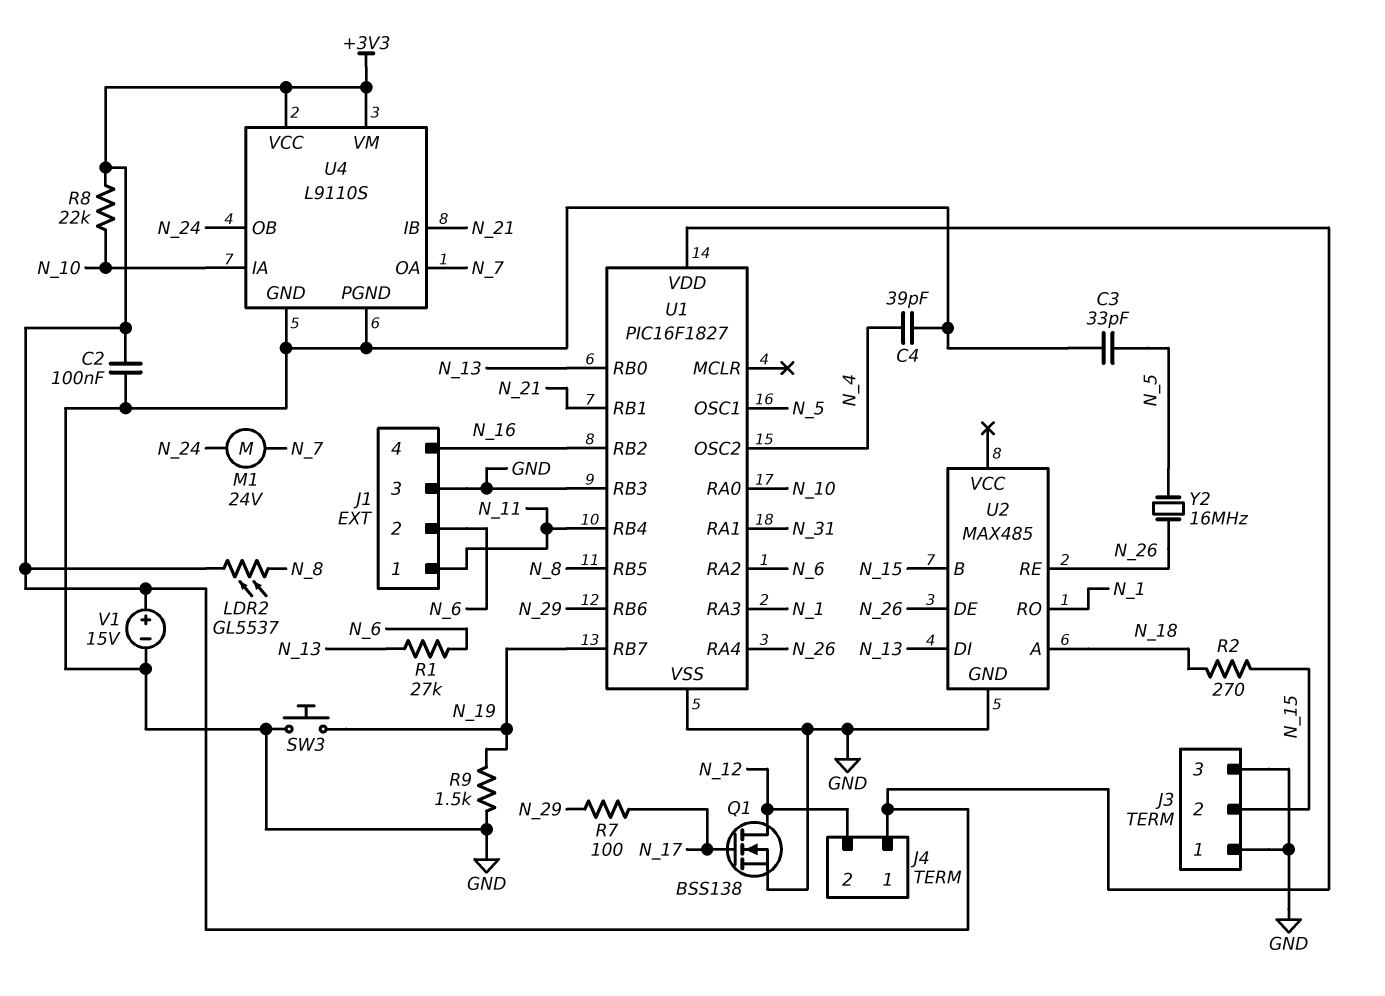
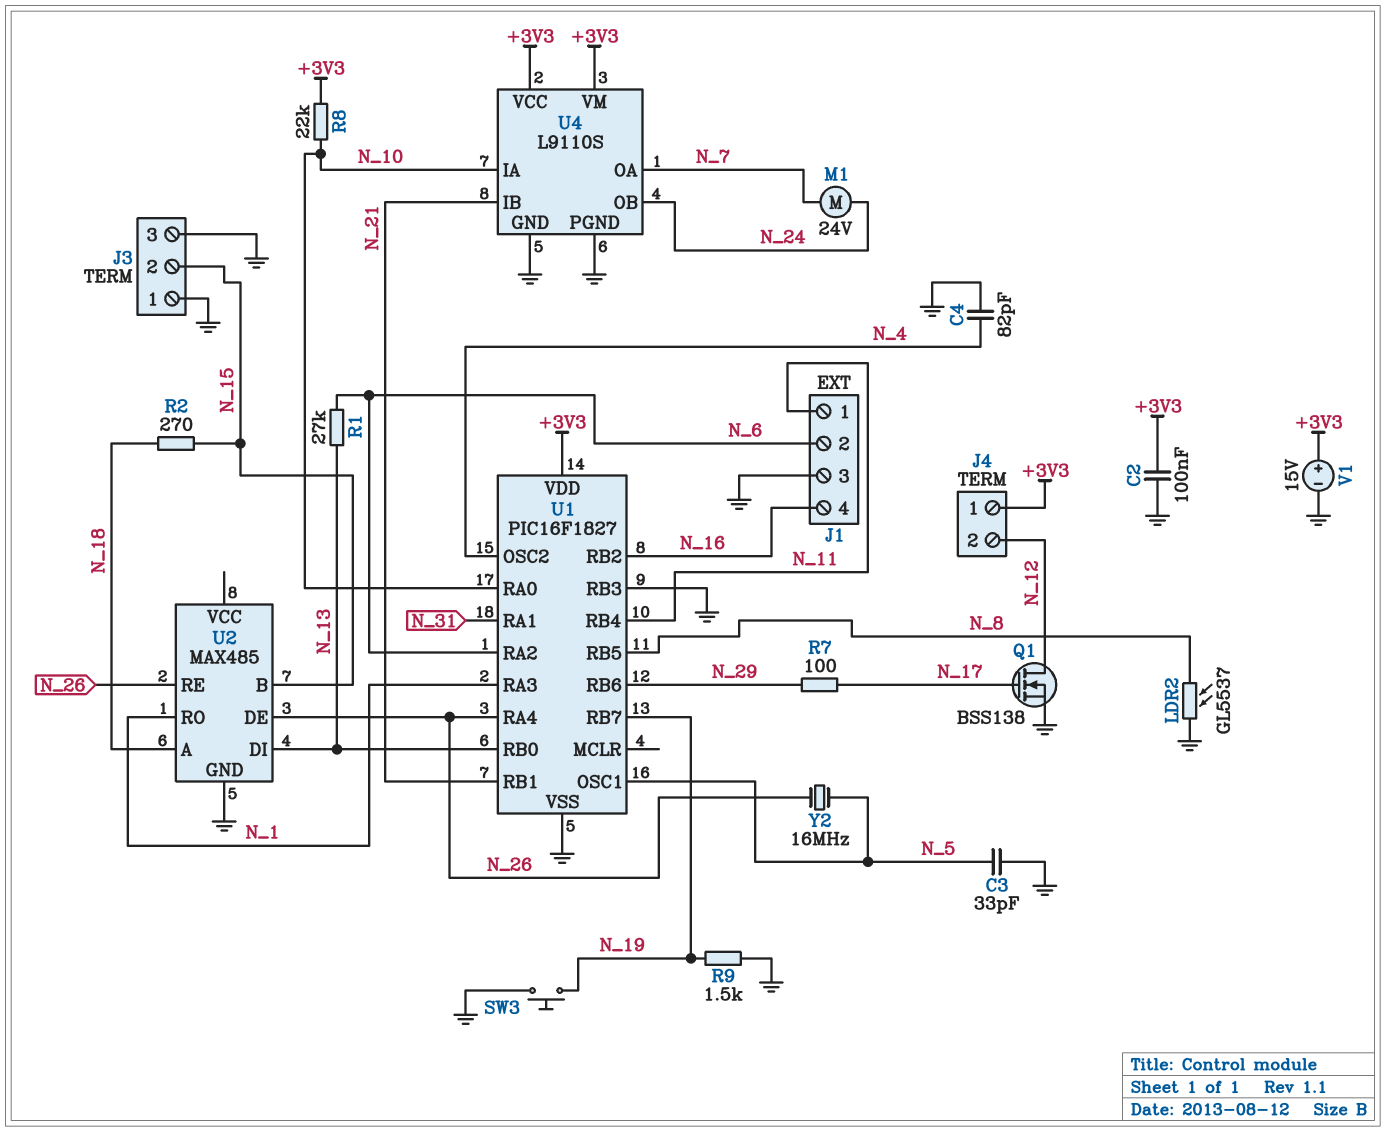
C4: 39pF (GND, N_4) -> 82pF (GND, N_4)
LDR2: GL5537 (+3V3, N_8) -> GL5537 (GND, N_8)

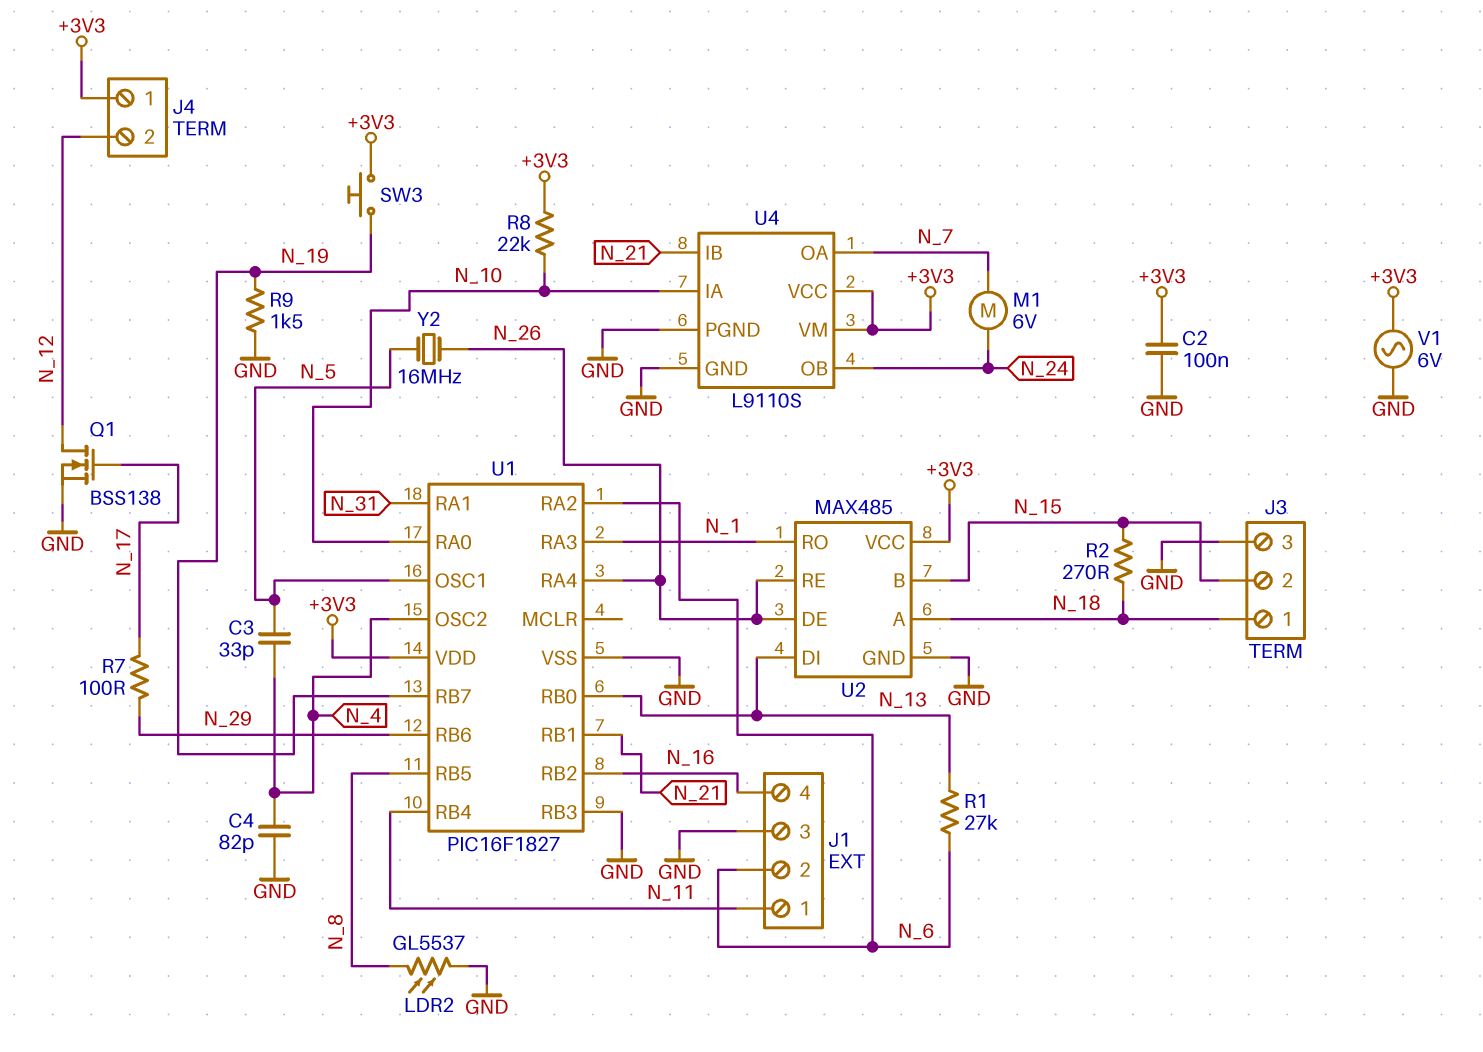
C3: 33pF (GND, N_5) -> 33pF (N_4, N_5)
J3 pin 1: GND -> N_18
M1: motor 24V (N_7, N_24) -> motor 6V (N_7, N_24)
SW3: button (GND, N_19) -> button (+3V3, N_19)
U2 pin VCC: none -> +3V3
V1: 15V (plus +3V3, minus GND) -> AC 6V (+3V3, GND)

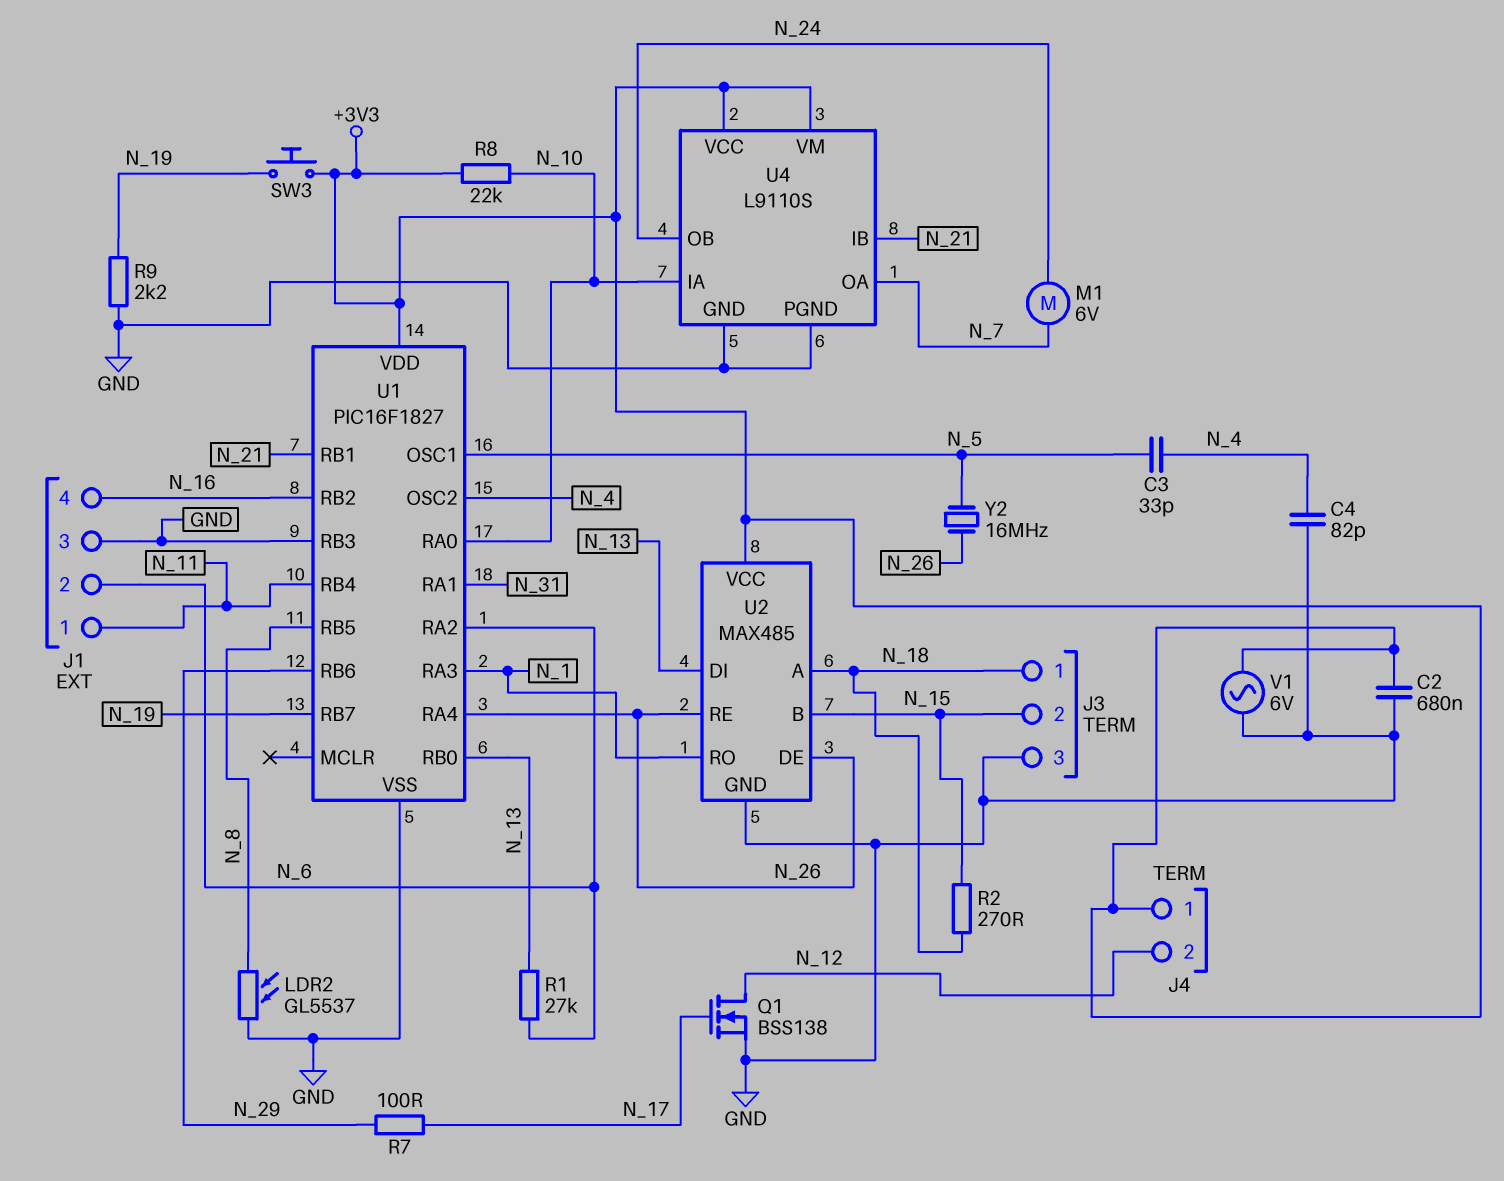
C2: 100nF (+3V3, GND) -> 680nF (+3V3, GND)
R9: 1.5k (GND, N_19) -> 2.2k (GND, N_19)

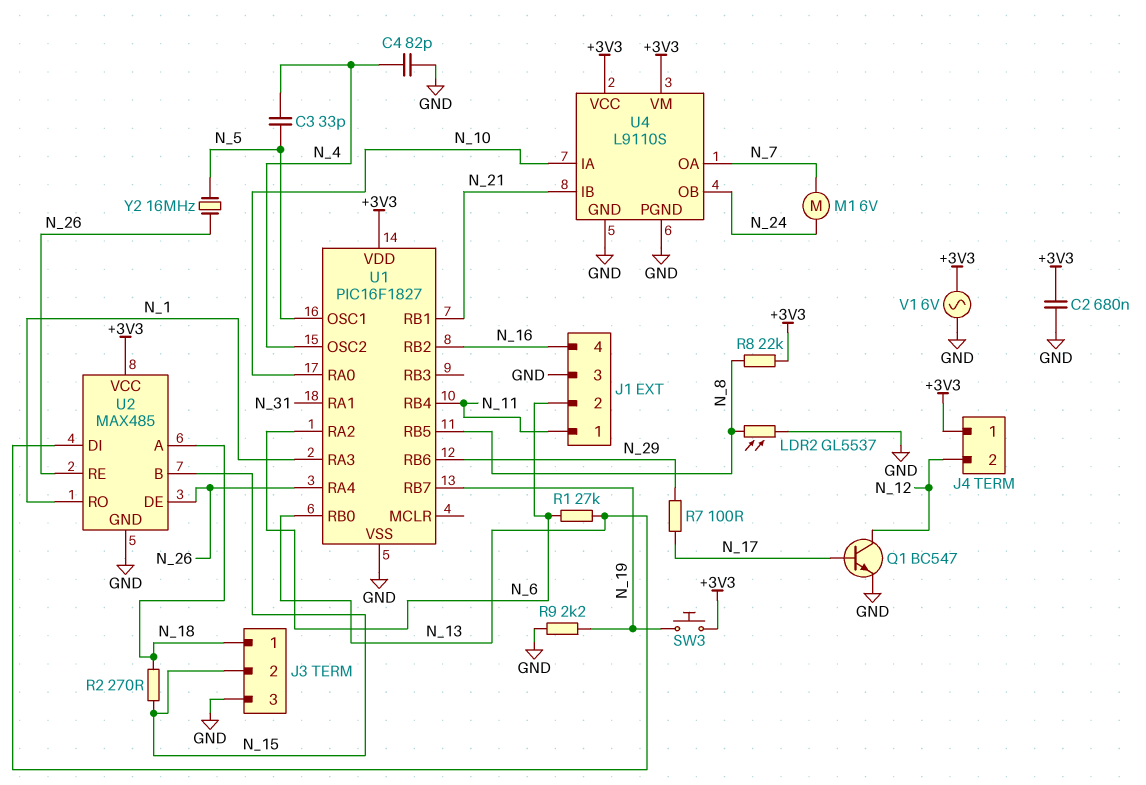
Q1: NMOS BSS138 (G N_17, D N_12, S GND) -> NPN BC547 (B N_17, C N_12, E GND)
R8: 22k (+3V3, N_10) -> 22k (+3V3, N_8)
U1 pin RB3: GND -> none

